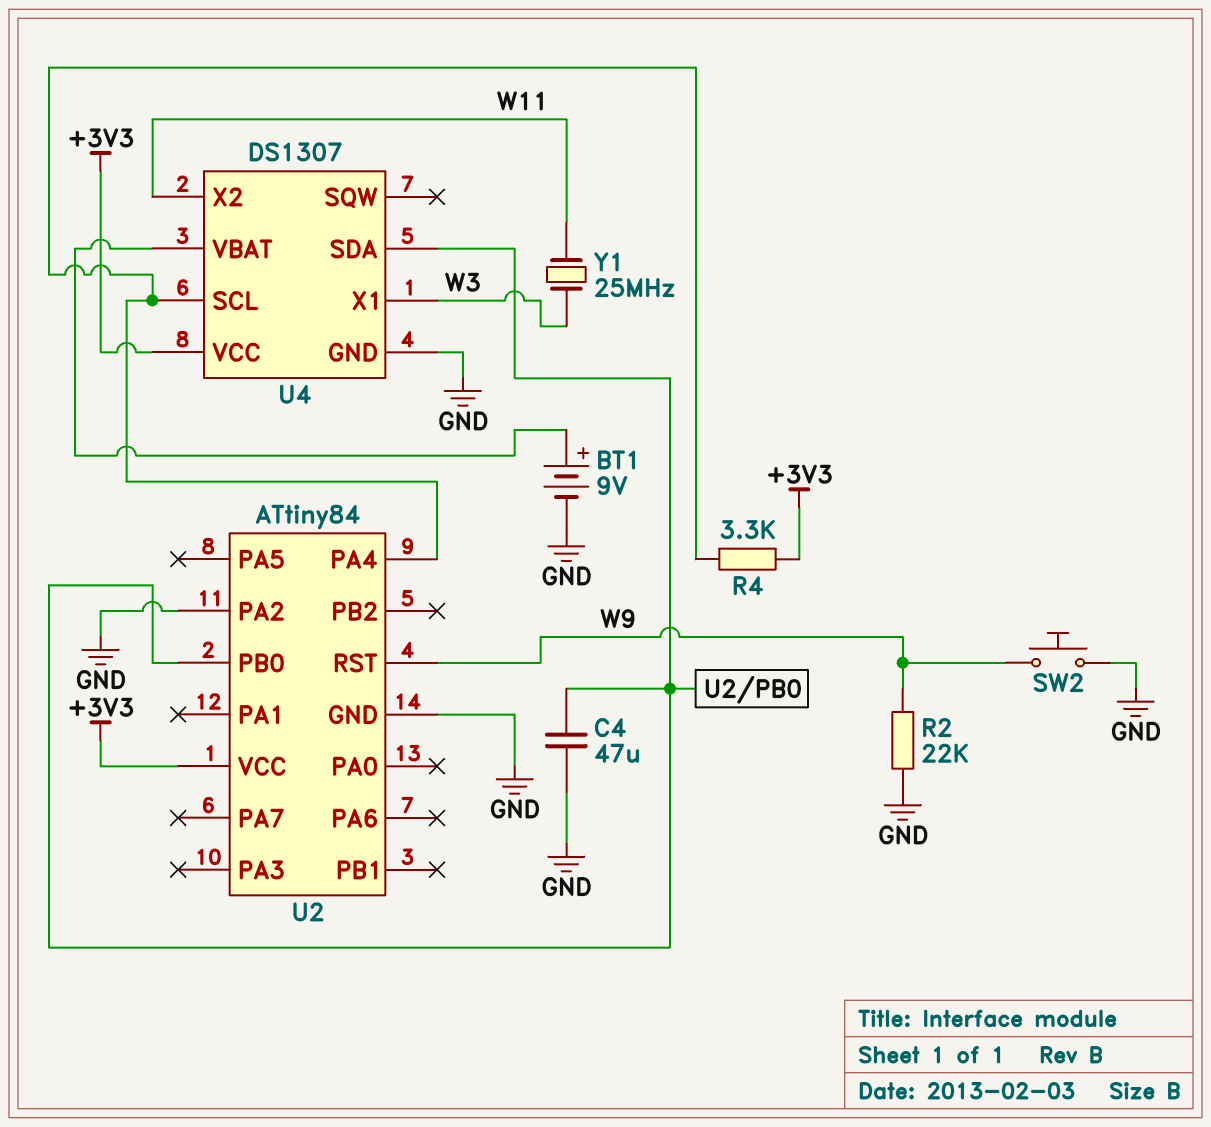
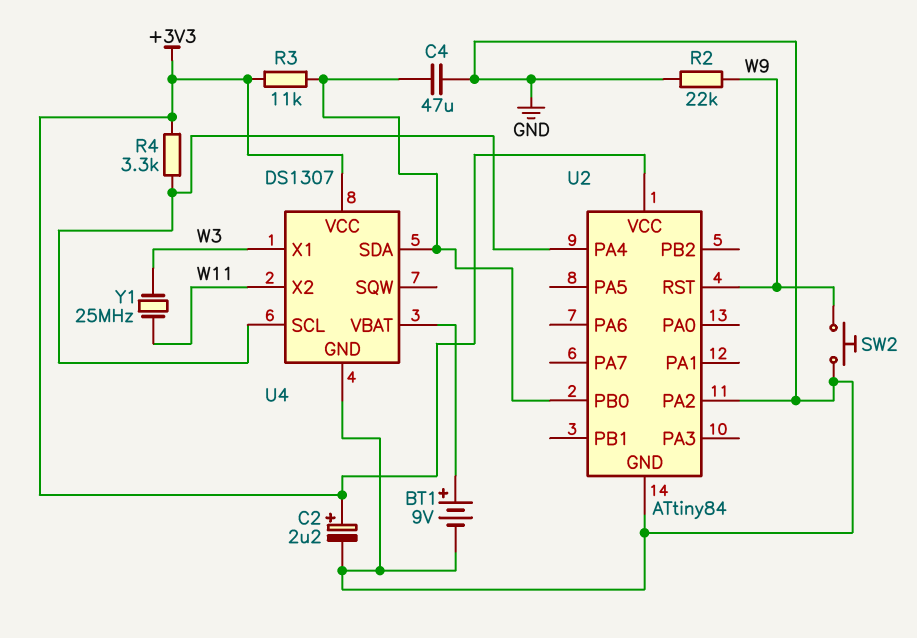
C2: none -> 2.2uF (plus +3V3, minus GND)
R3: none -> 11k (+3V3, U2/PB0)

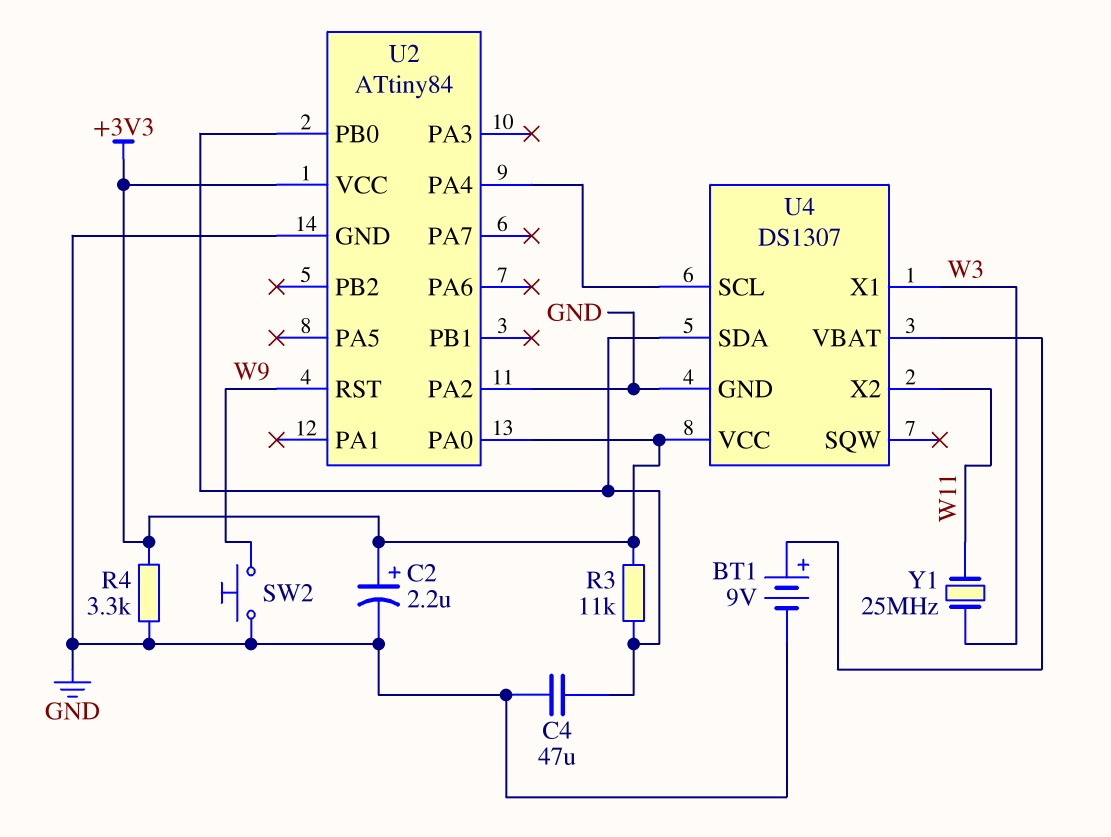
R2: 22k (GND, W9) -> none
R4: 3.3k (+3V3, U2/PA4) -> 3.3k (+3V3, GND)
U2 pin PA0: none -> +3V3

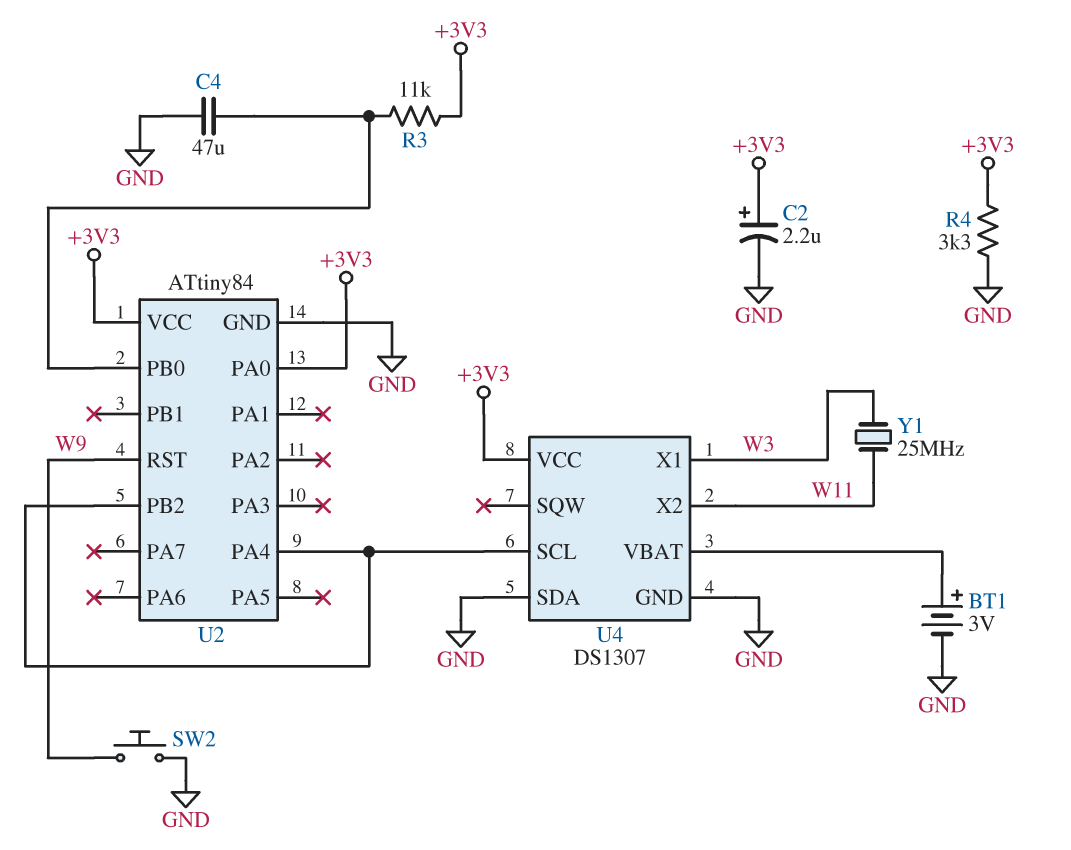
BT1: 9V (plus U4/VBAT, minus GND) -> 3V (plus U4/VBAT, minus GND)
U2 pin PA2: GND -> none
U2 pin PB2: none -> U2/PA4
U4 pin SDA: U2/PB0 -> GND

